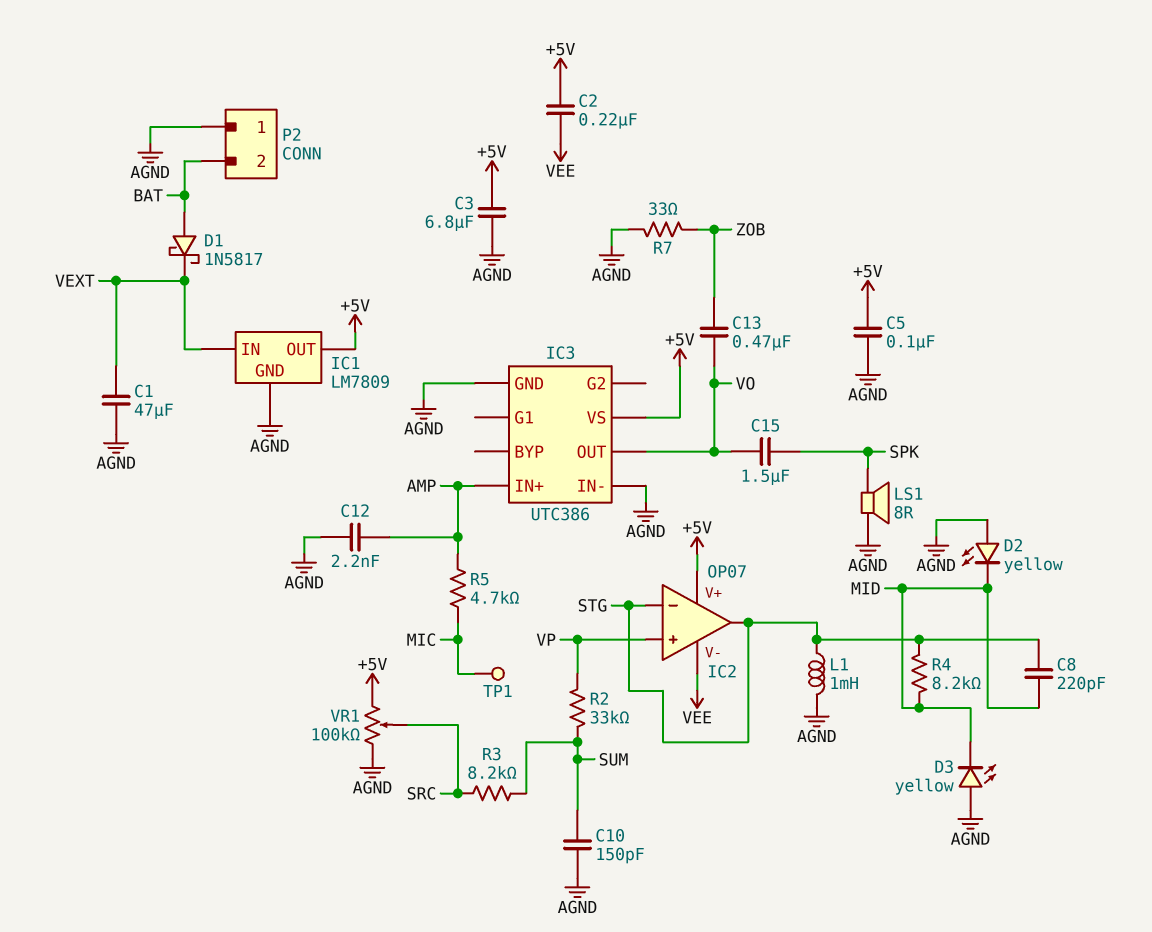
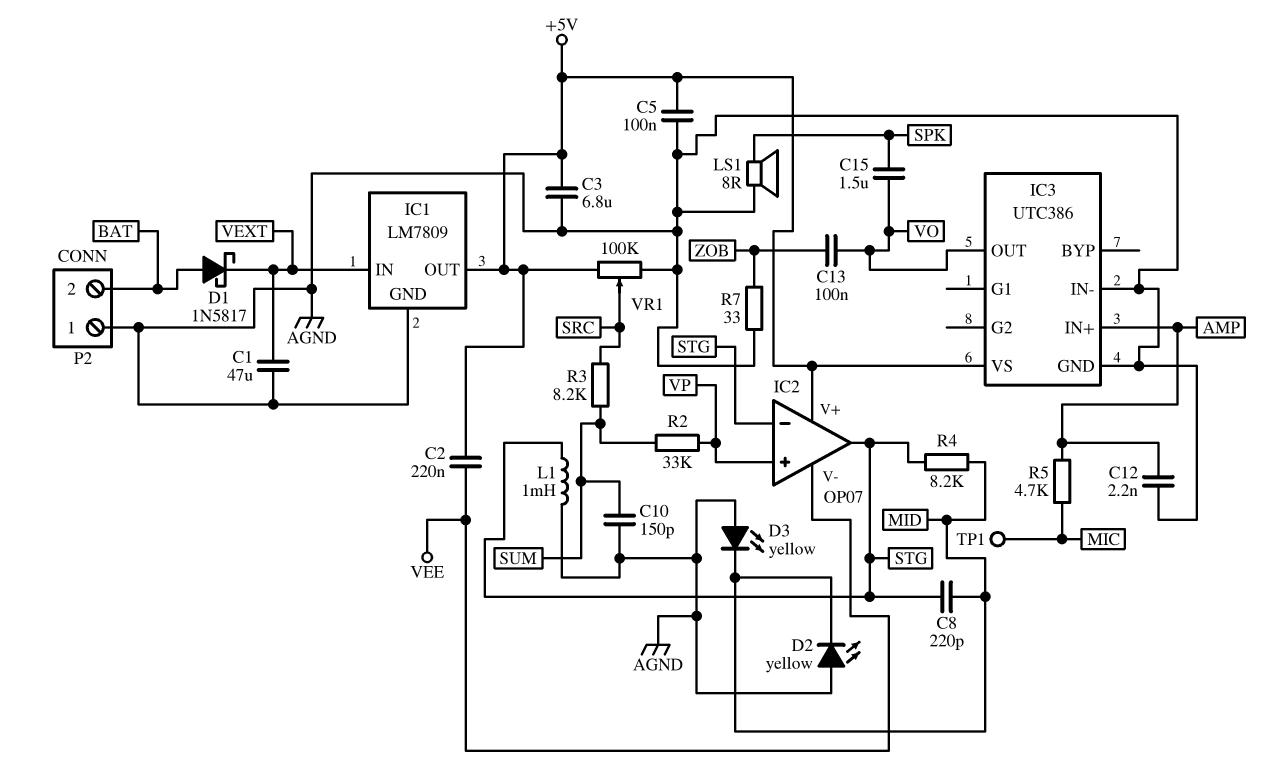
C13: 470nF (VO, ZOB) -> 100nF (VO, ZOB)

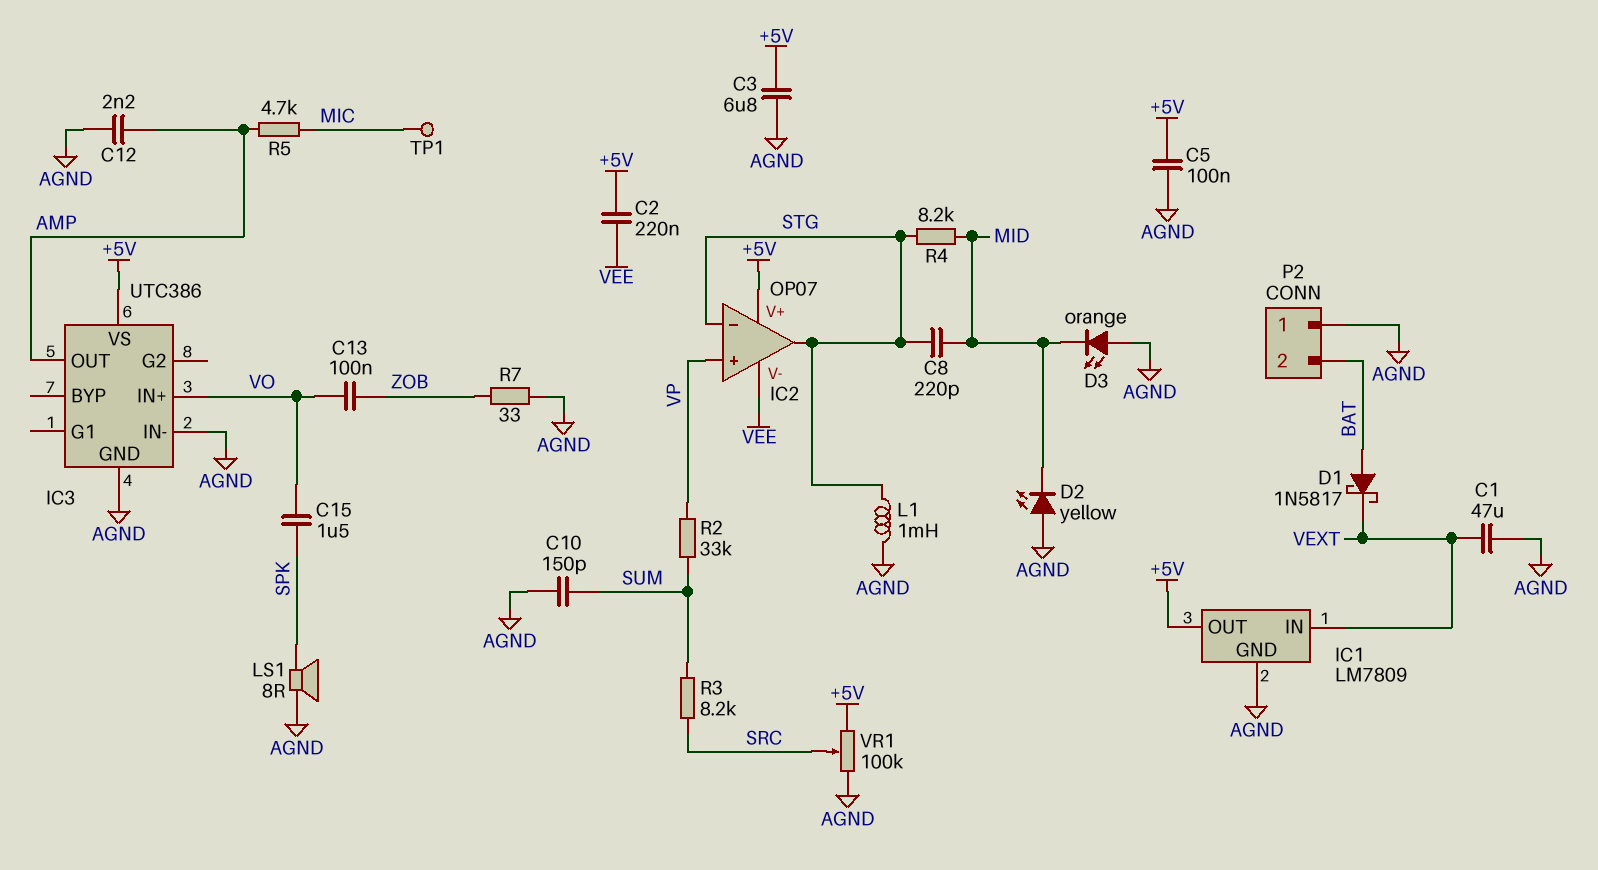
D3: LED yellow (A AGND, K MID) -> LED orange (A AGND, K MID)
IC3 pin IN+: AMP -> VO
IC3 pin OUT: VO -> AMP

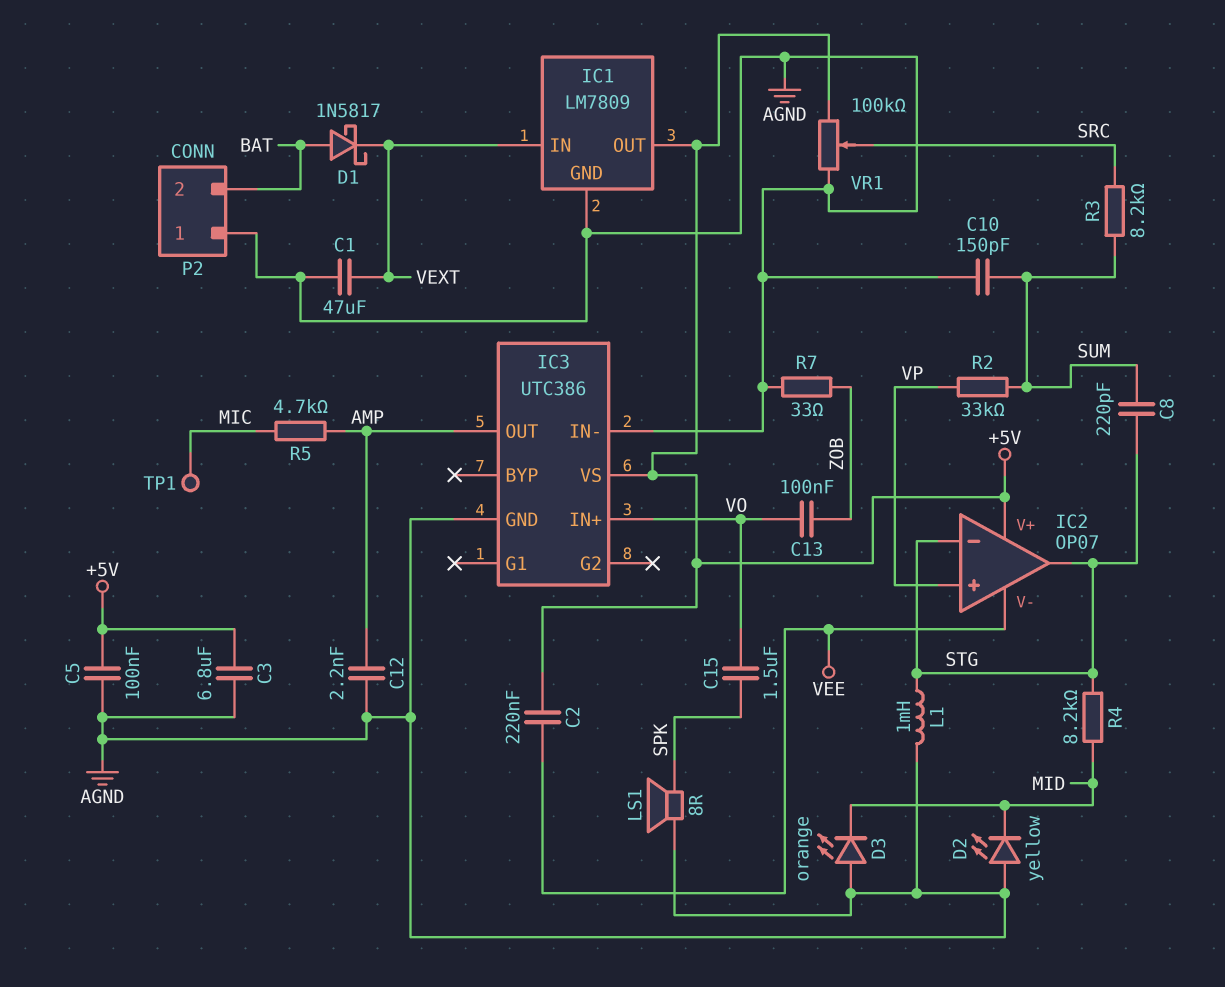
C8: 220pF (MID, STG) -> 220pF (STG, SUM)

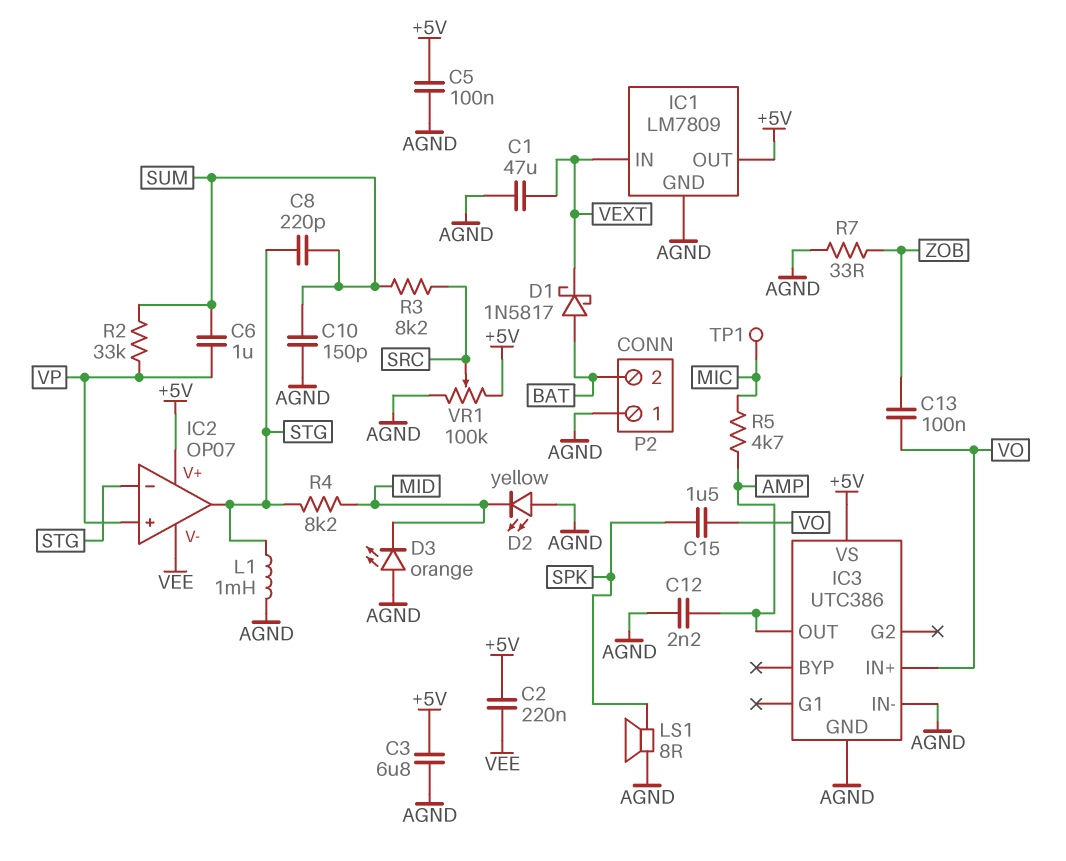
C6: none -> 1uF (SUM, VP)

